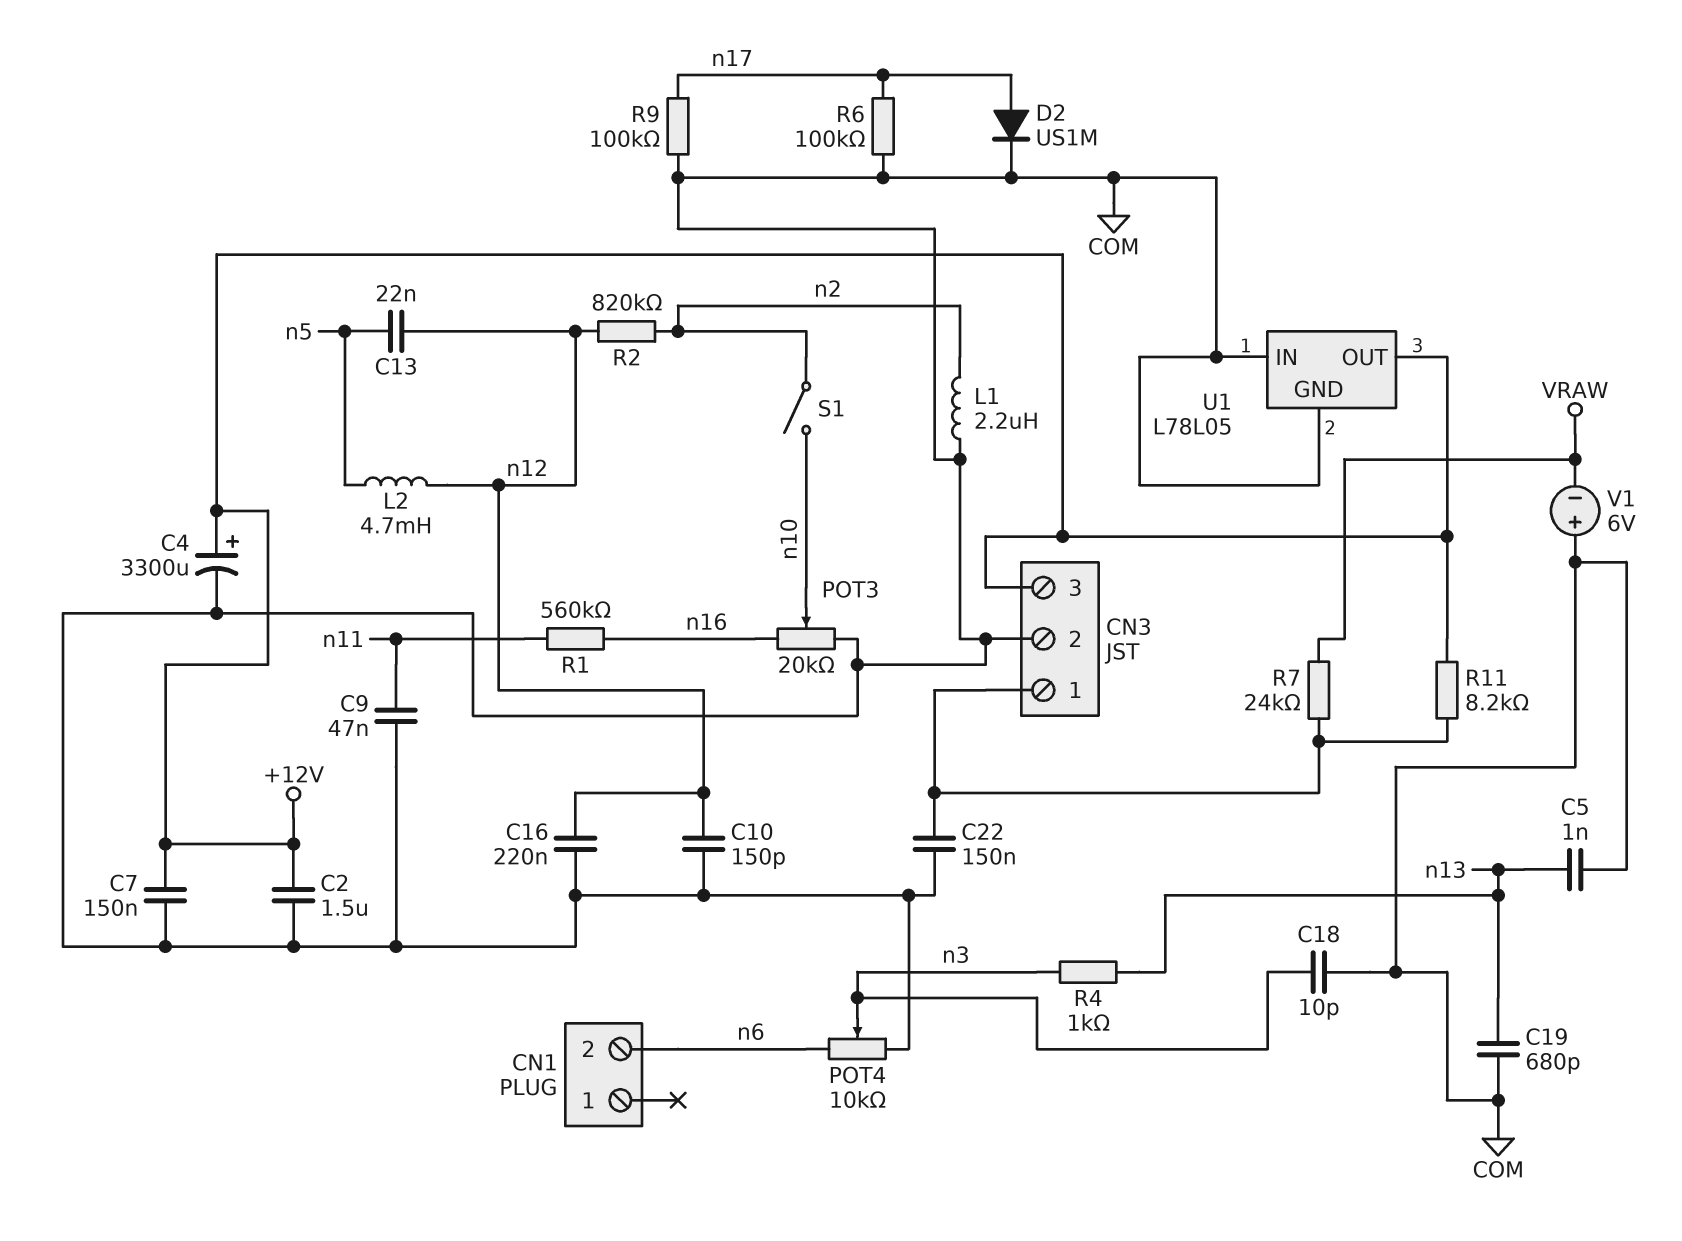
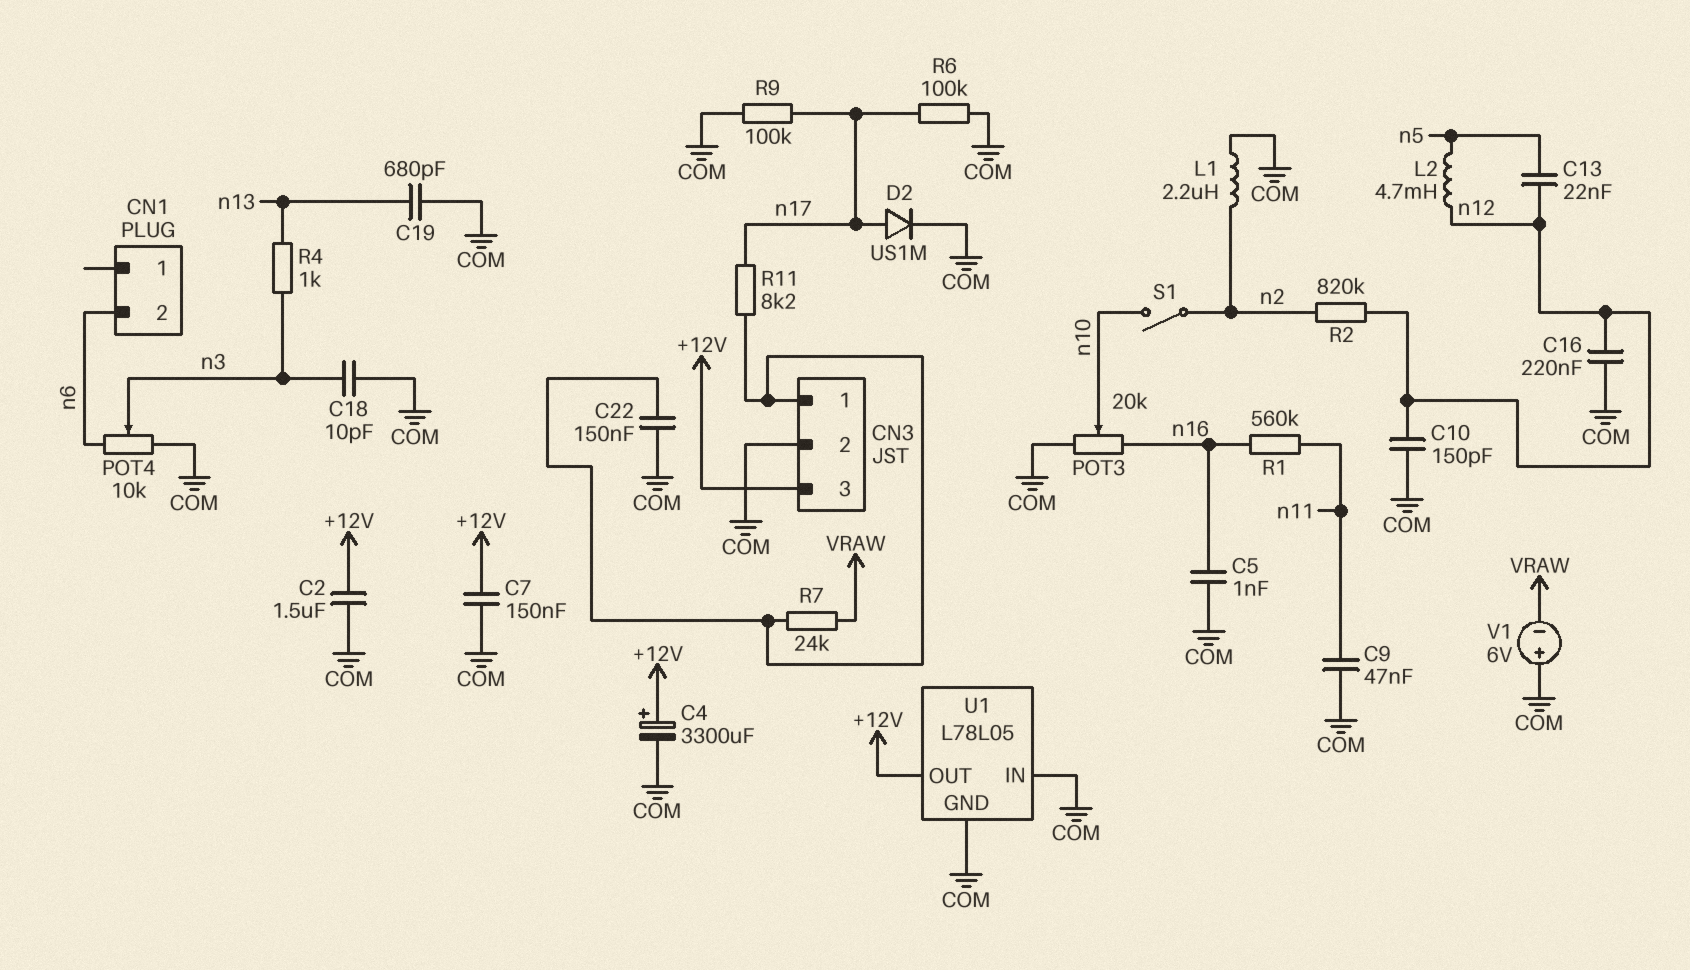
C5: 1nF (COM, n13) -> 1nF (COM, n16)
R11: 8.2k (+12V, CN3/1) -> 8.2k (CN3/1, n17)

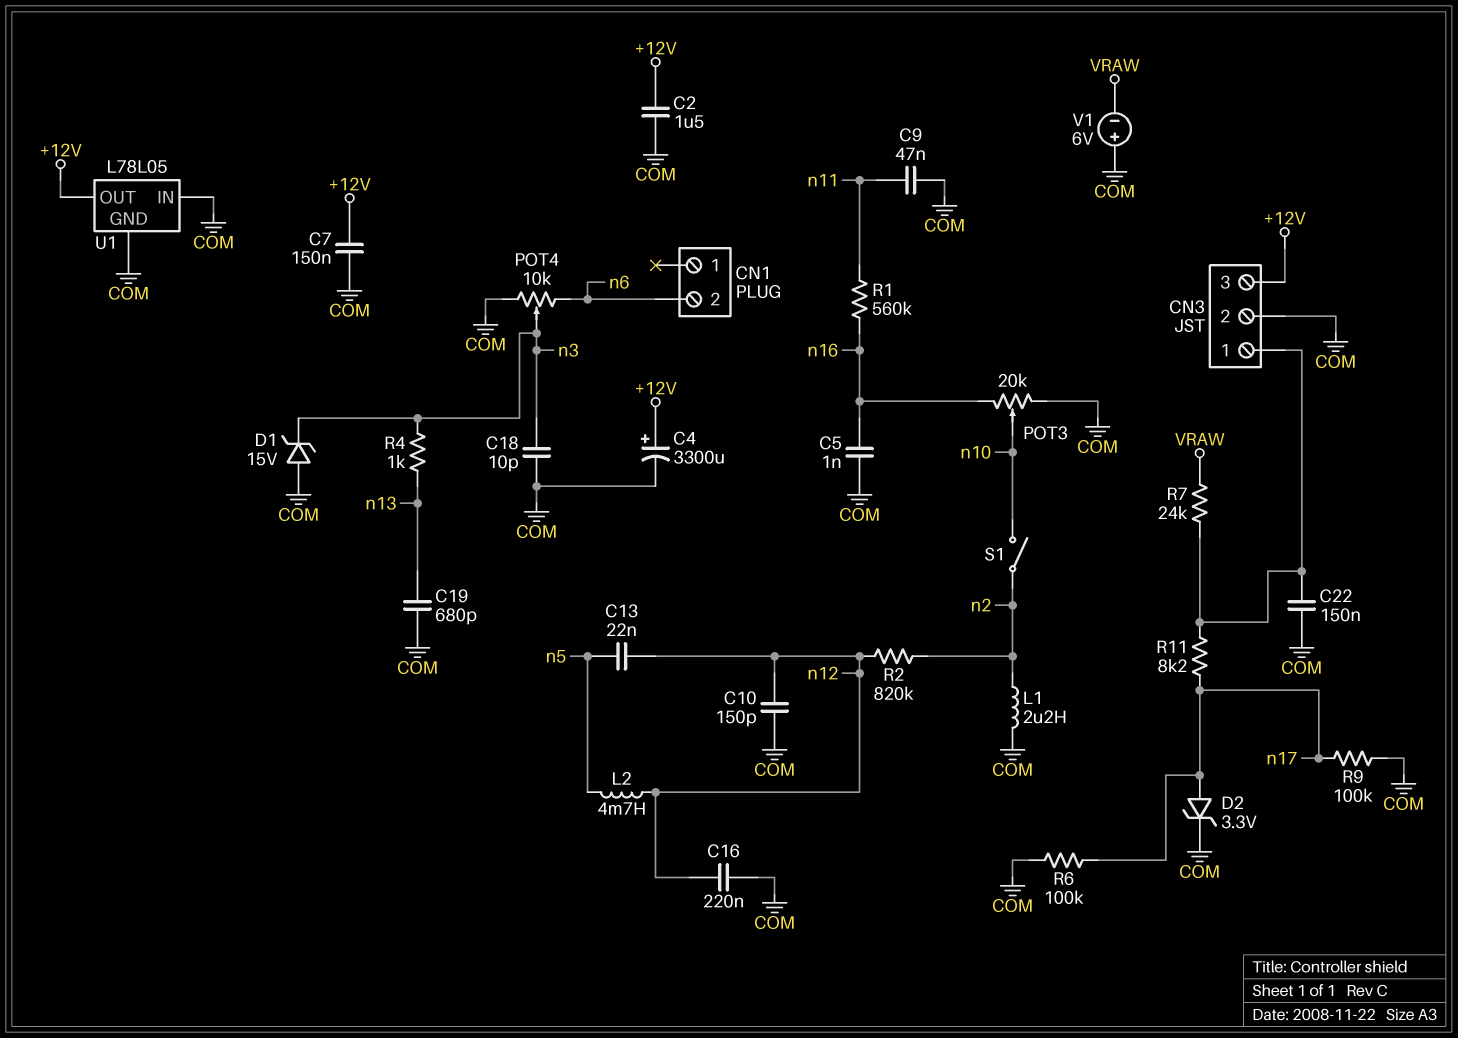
D1: none -> zener 15V (A COM, K n3)
D2: diode US1M (A n17, K COM) -> zener 3.3V (A n17, K COM)

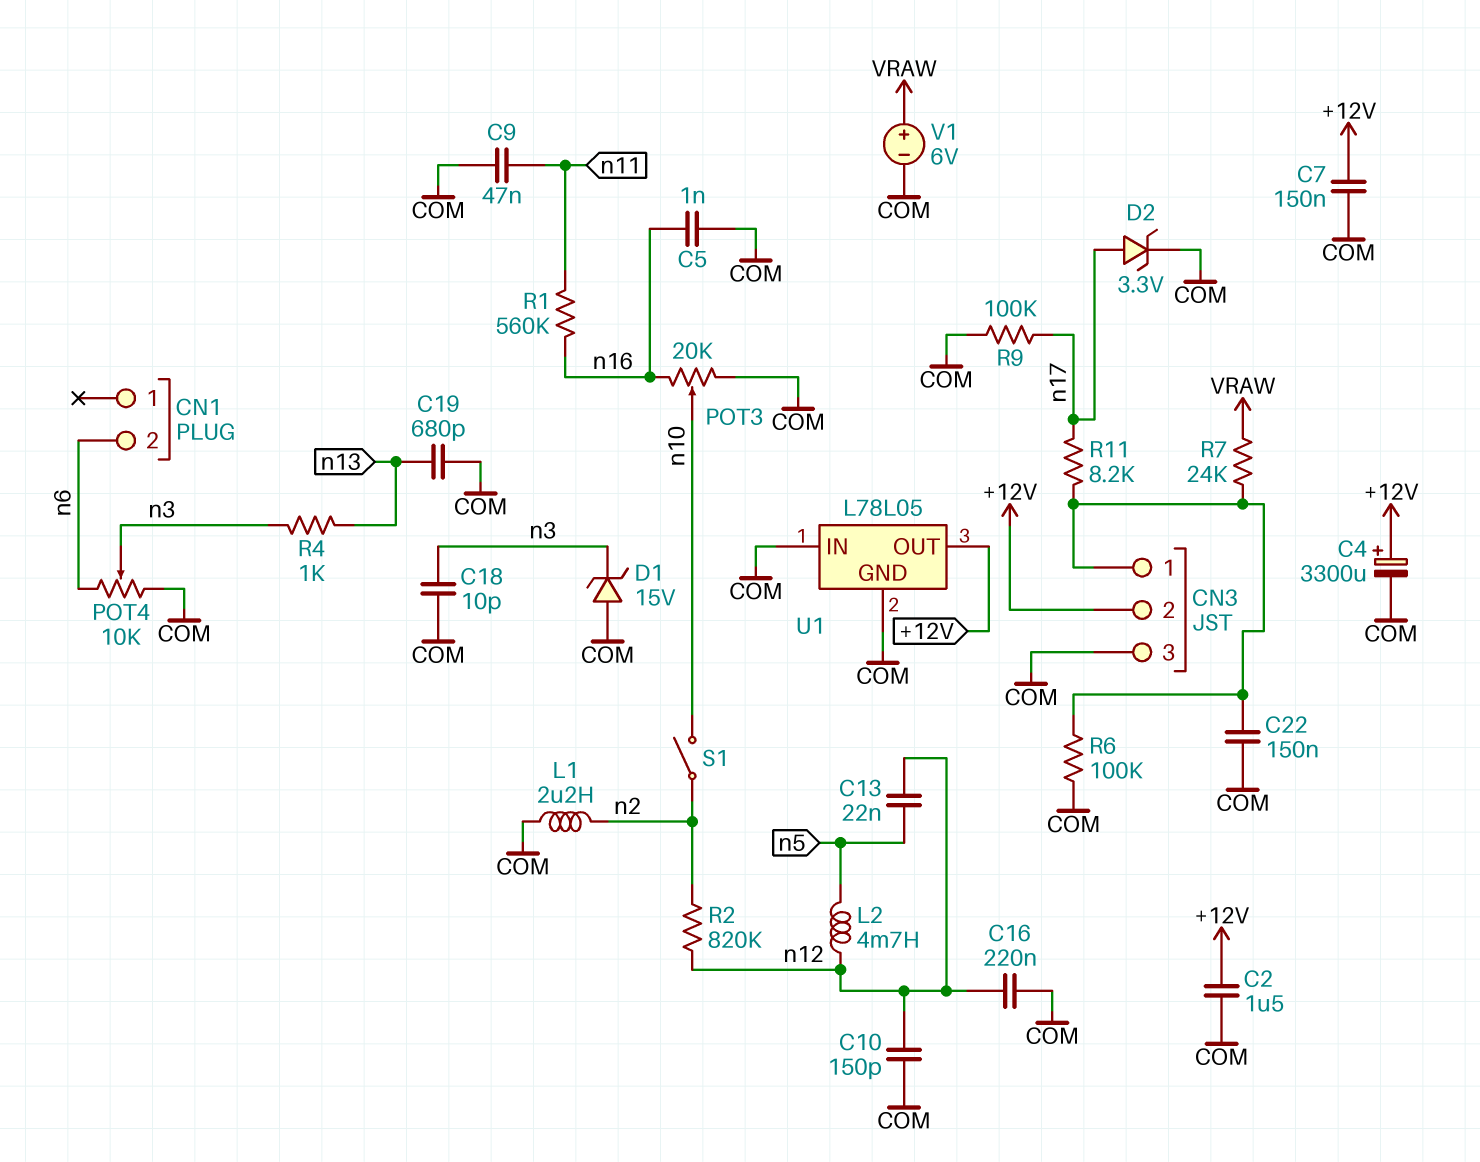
CN3 pin 2: COM -> +12V
CN3 pin 3: +12V -> COM
R6: 100k (COM, n17) -> 100k (CN3/1, COM)
V1: 6V (plus COM, minus VRAW) -> 6V (plus VRAW, minus COM)

